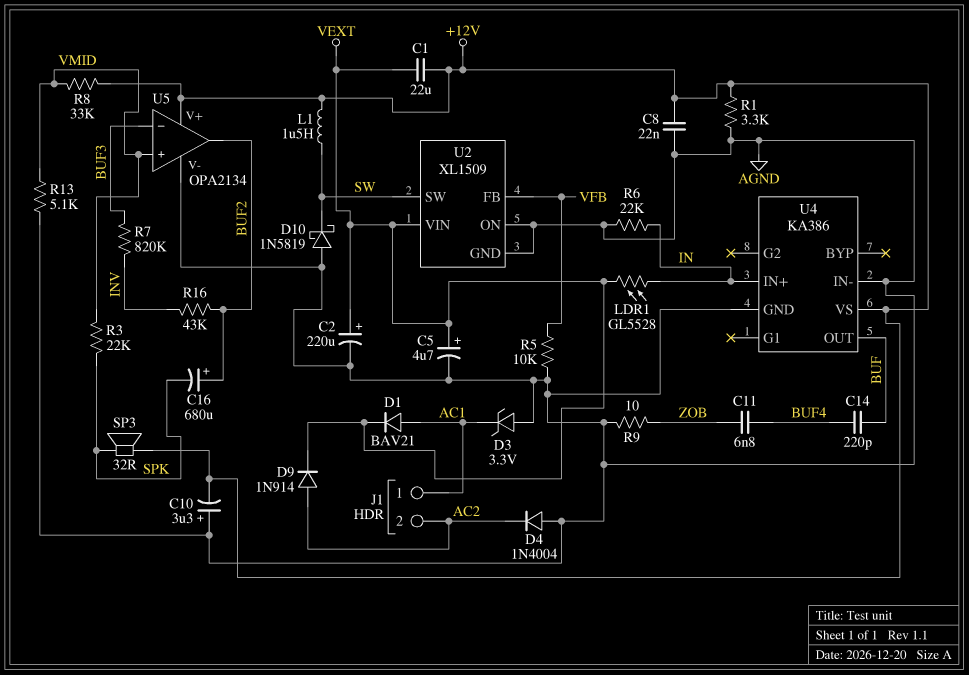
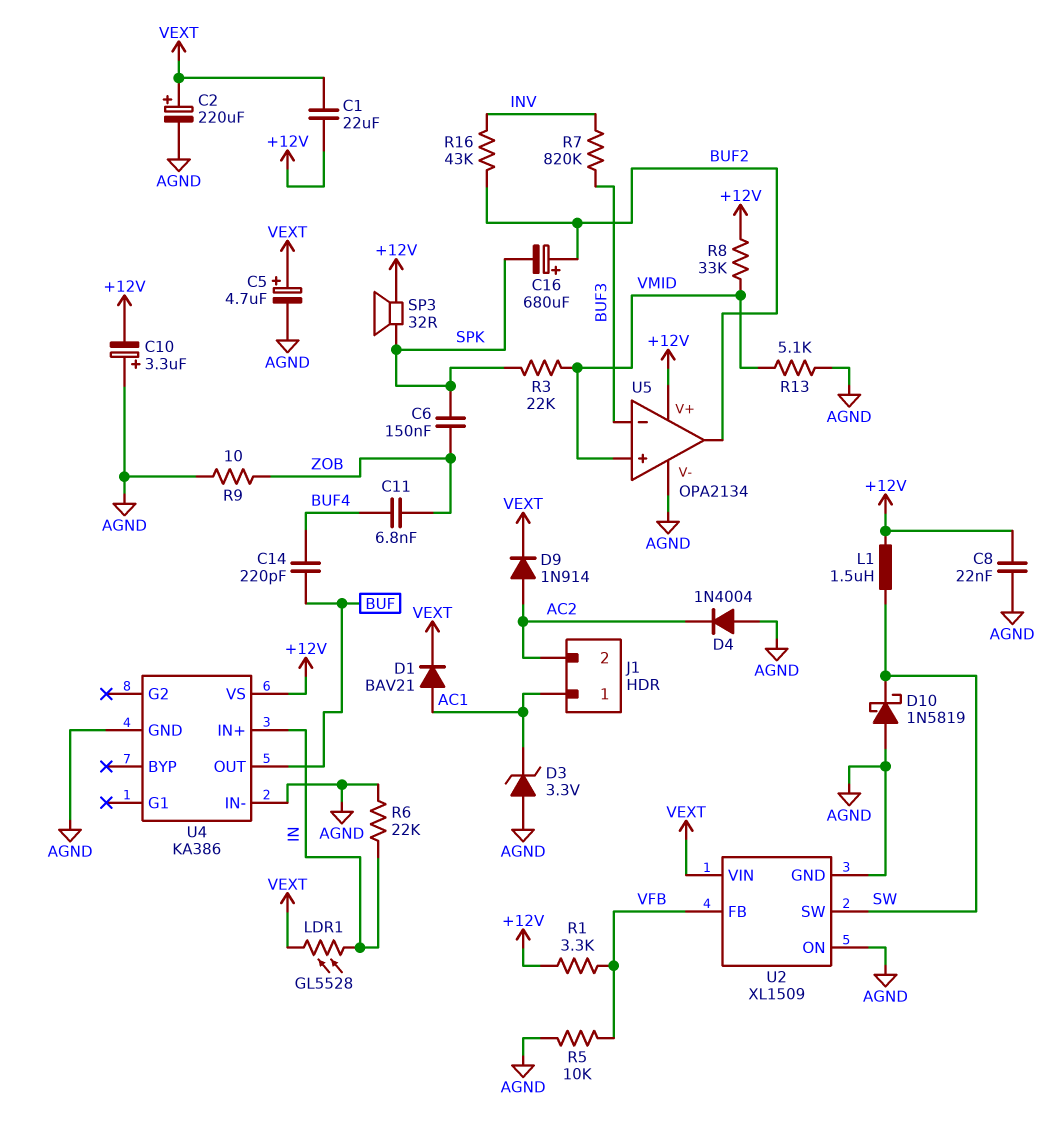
C6: none -> 150nF (SPK, ZOB)
R1: 3.3k (+12V, AGND) -> 3.3k (+12V, VFB)

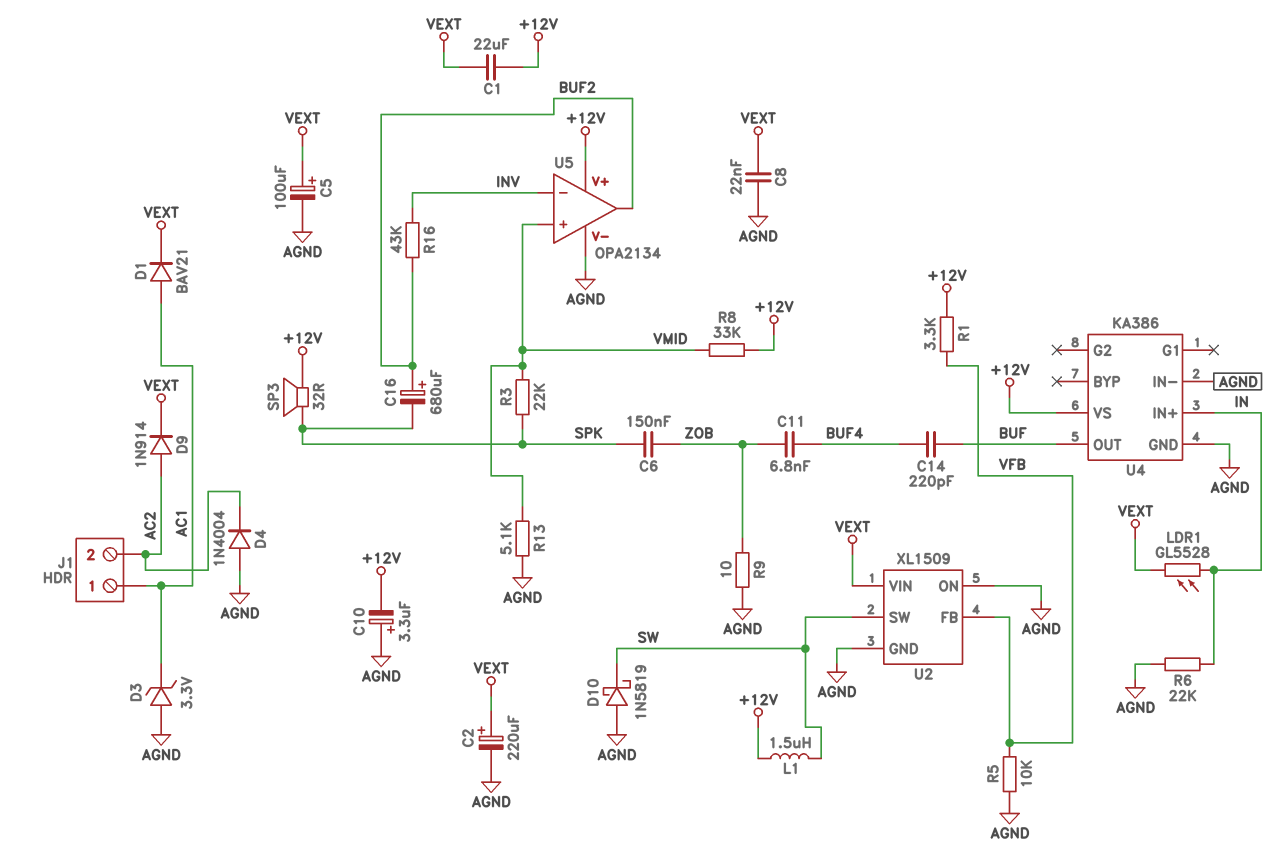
C5: 4.7uF (plus VEXT, minus AGND) -> 100uF (plus VEXT, minus AGND)
C8: 22nF (+12V, AGND) -> 22nF (AGND, VEXT)
R7: 820k (BUF3, INV) -> none
U5 pin in-: BUF3 -> INV

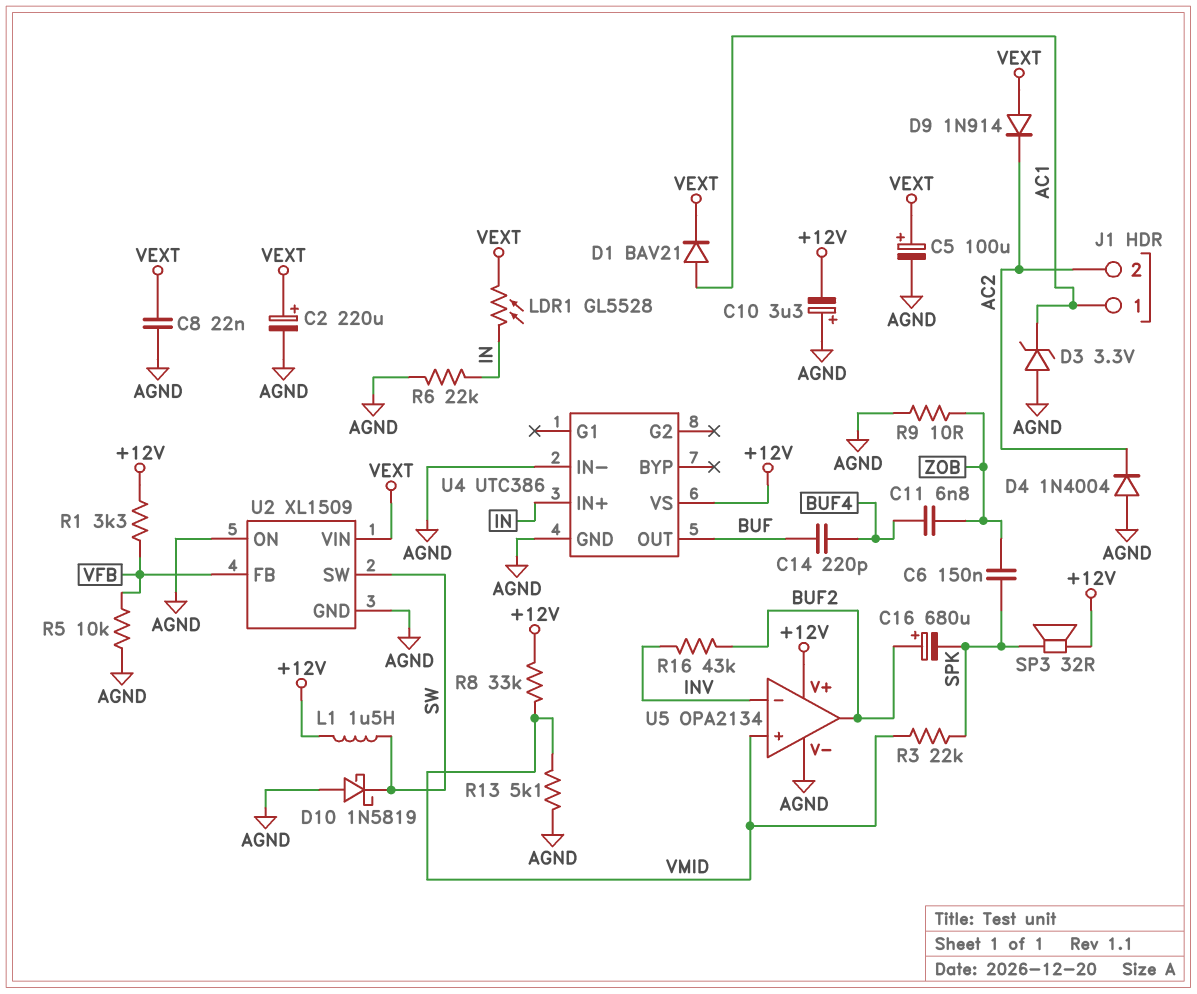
C1: 22uF (+12V, VEXT) -> none
D9: diode 1N914 (A AC2, K VEXT) -> diode 1N914 (A VEXT, K AC2)
U4: KA386 -> UTC386

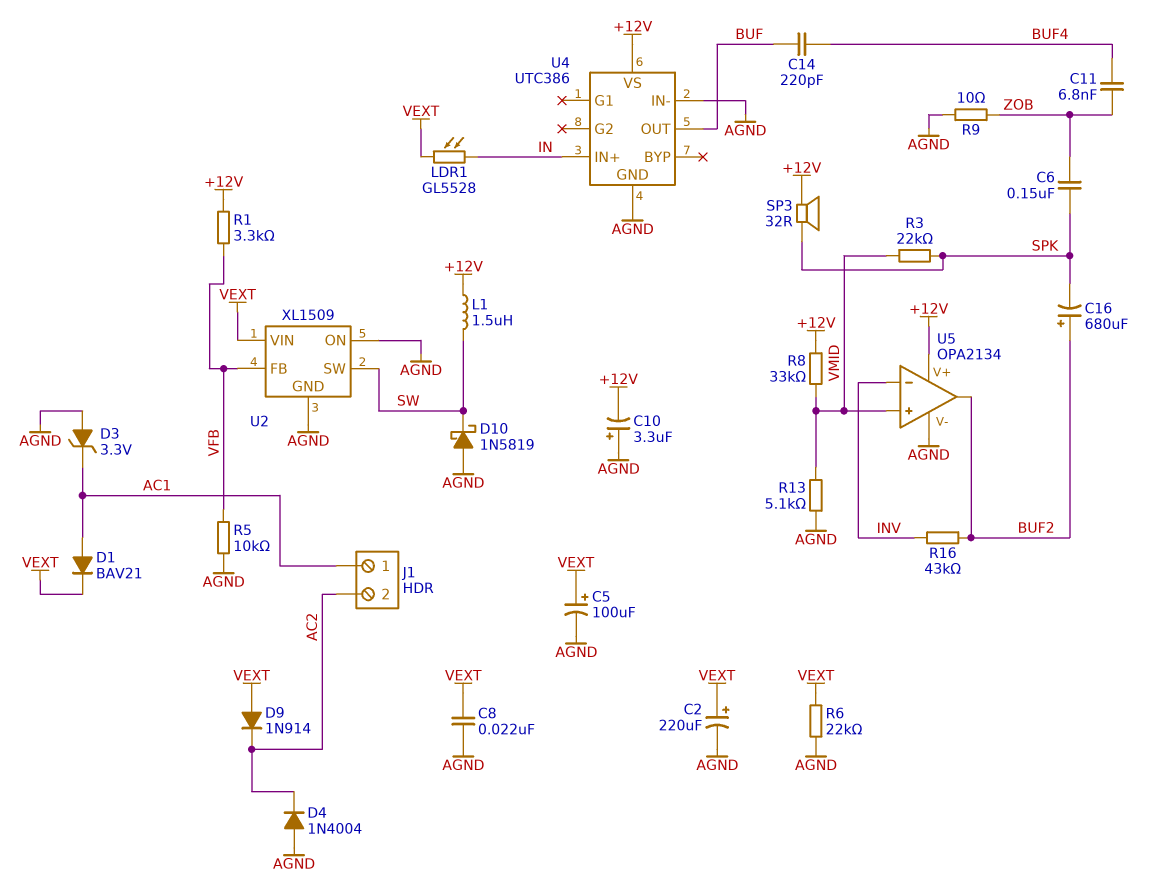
R6: 22k (AGND, IN) -> 22k (AGND, VEXT)

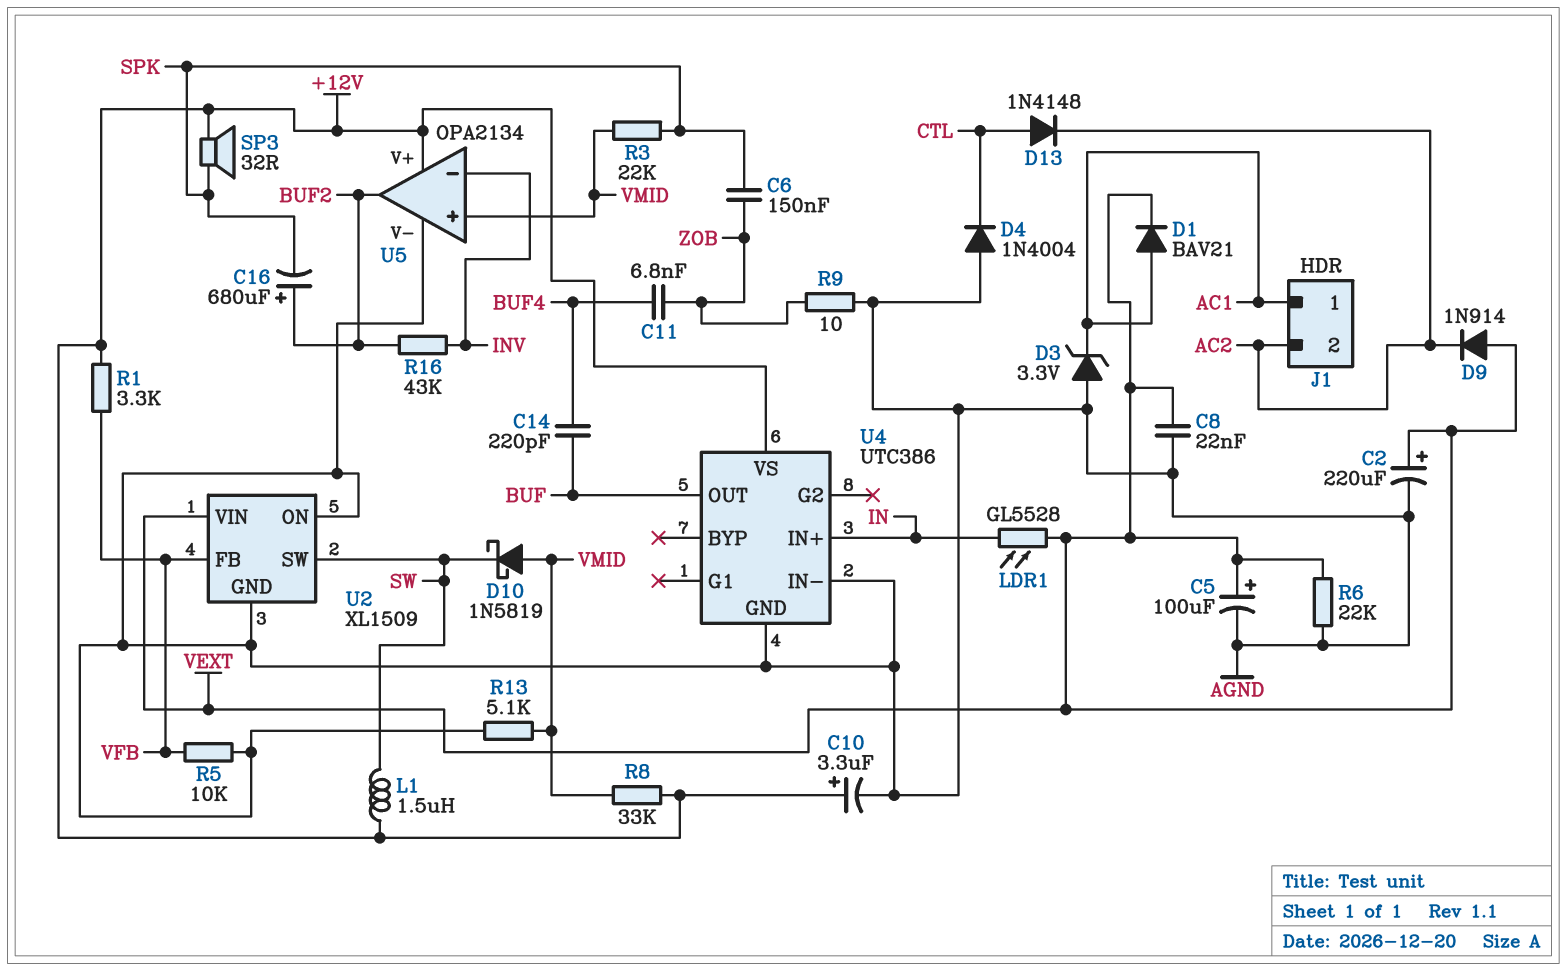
C10: 3.3uF (plus AGND, minus +12V) -> 3.3uF (plus +12V, minus AGND)
D4: diode 1N4004 (A AGND, K AC2) -> diode 1N4004 (A AGND, K CTL)
D10: schottky 1N5819 (A AGND, K SW) -> schottky 1N5819 (A VMID, K SW)
D13: none -> diode 1N4148 (A CTL, K AC2)

